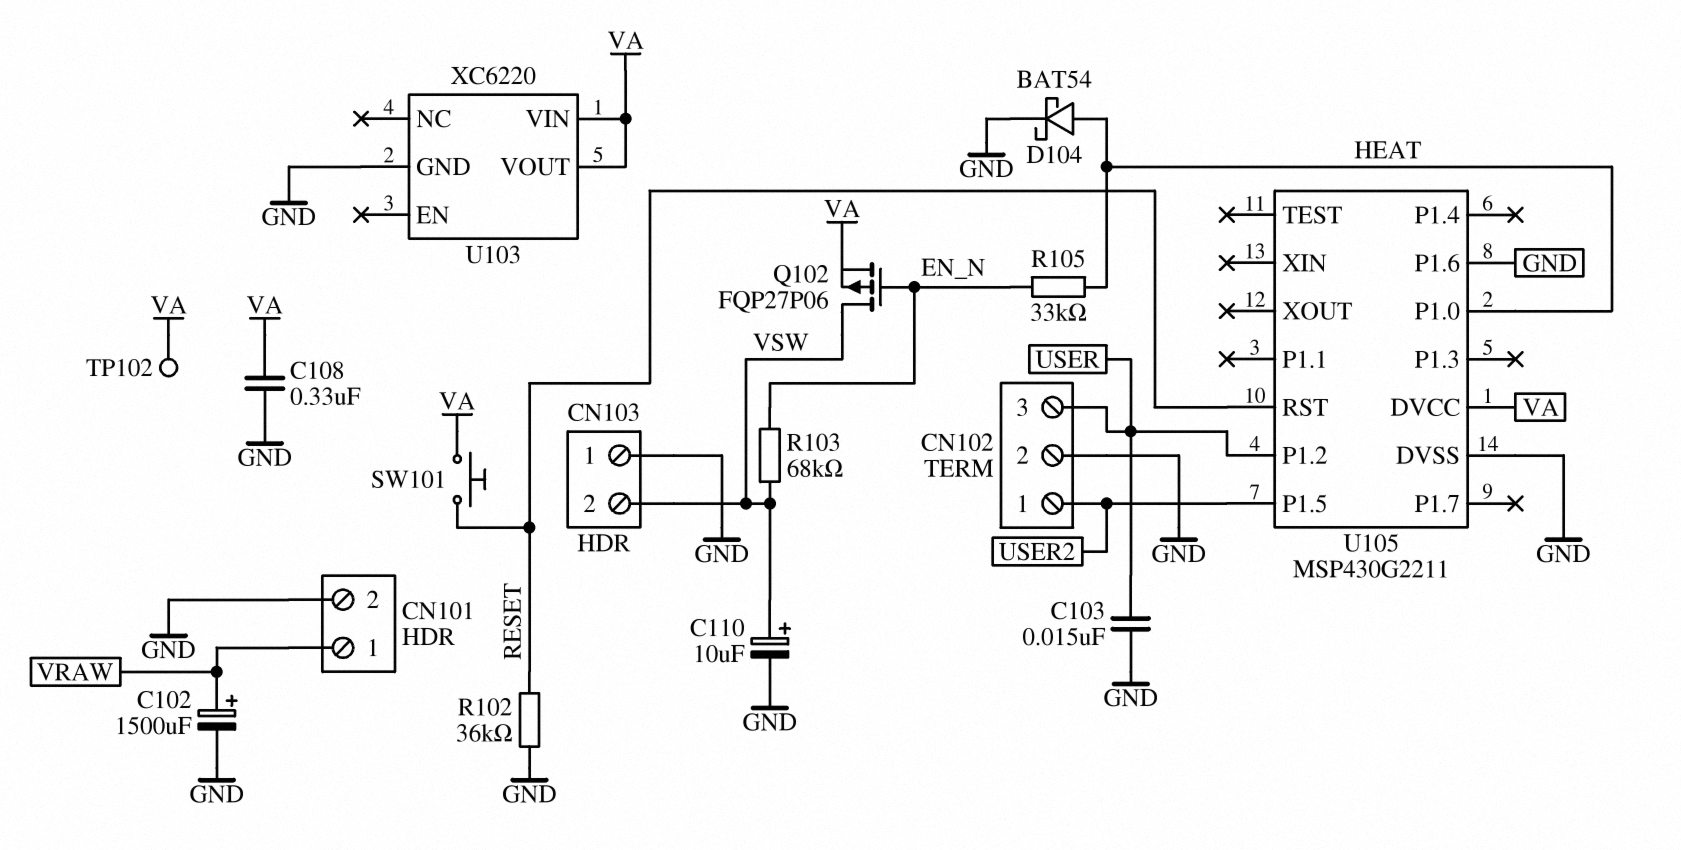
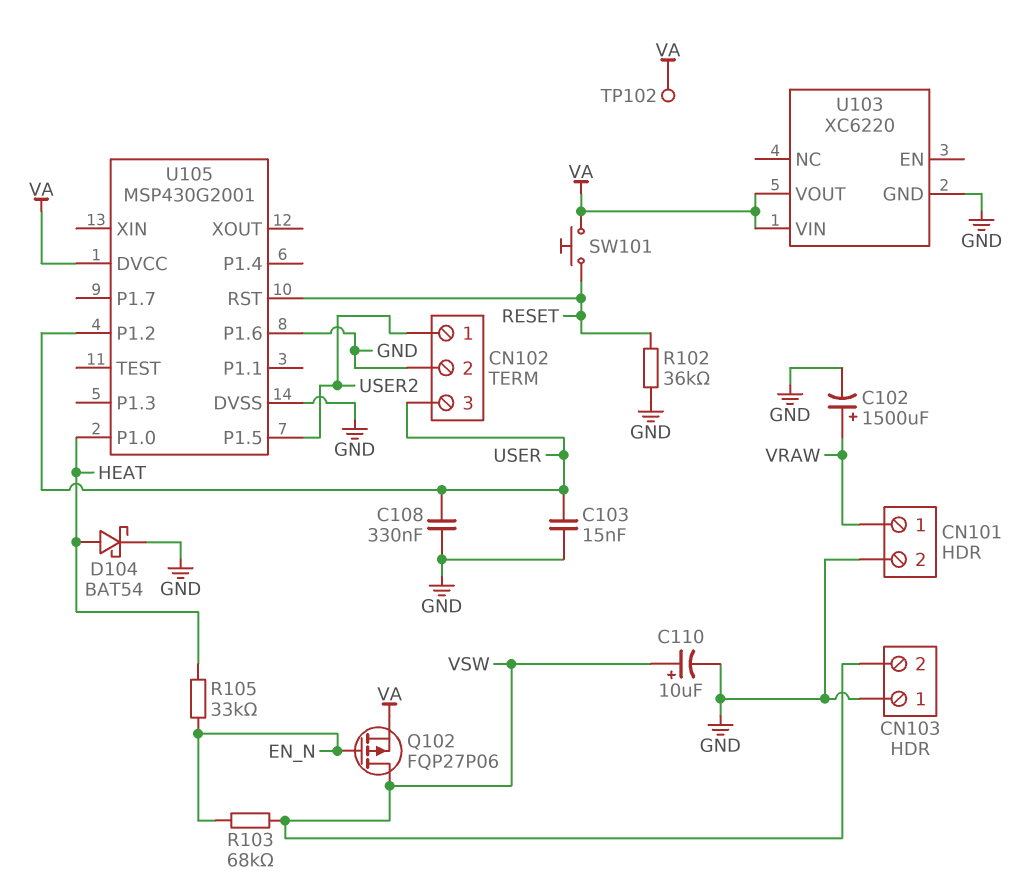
C108: 330nF (GND, VA) -> 330nF (GND, USER)
U105: MSP430G2211 -> MSP430G2001

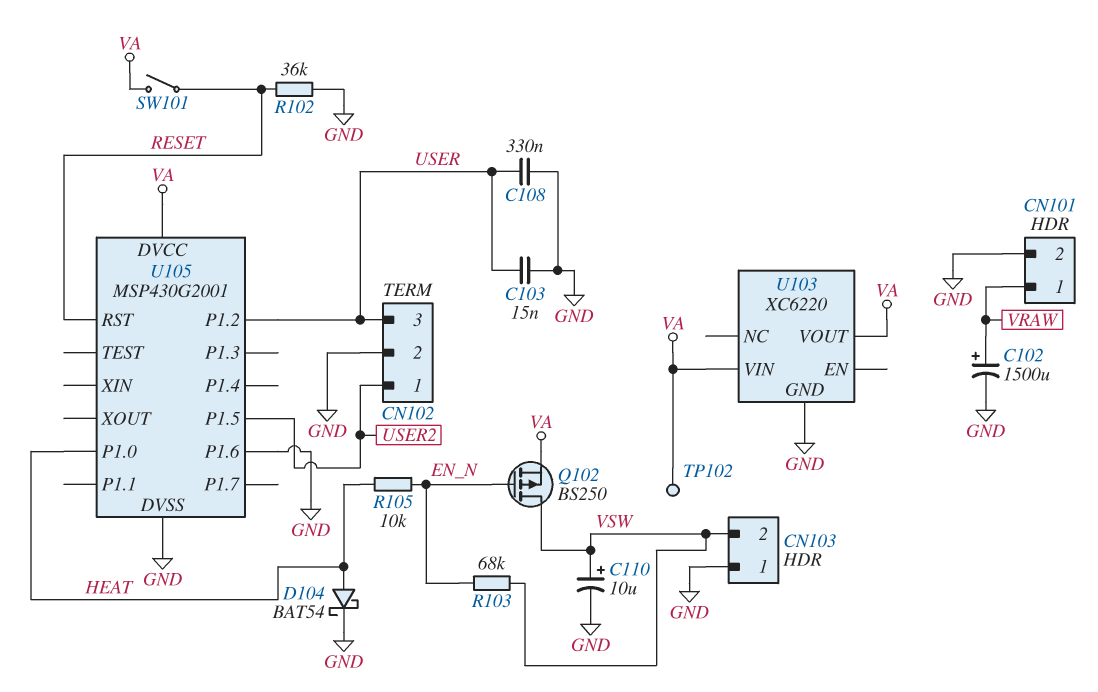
Q102: PMOS FQP27P06 (G EN_N, D VSW, S VA) -> PMOS BS250 (G EN_N, D VSW, S VA)
R105: 33k (EN_N, HEAT) -> 10k (EN_N, HEAT)
SW101: button (RESET, VA) -> switch (RESET, VA)

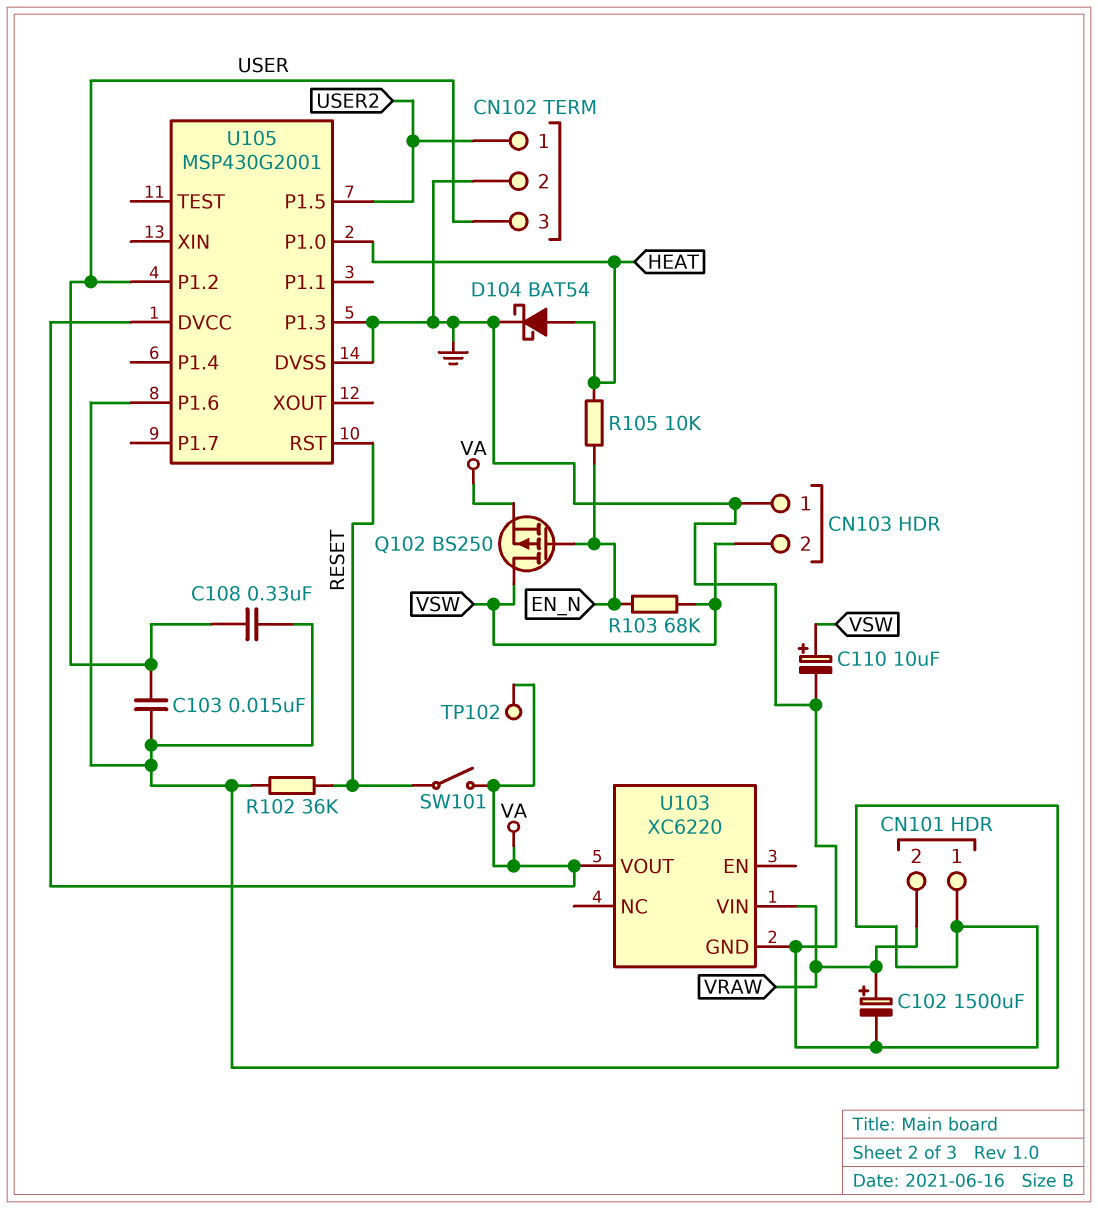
CN101 pin 1: VRAW -> GND
CN101 pin 2: GND -> VRAW
U103 pin VIN: VA -> VRAW
U105 pin P1.3: none -> GND

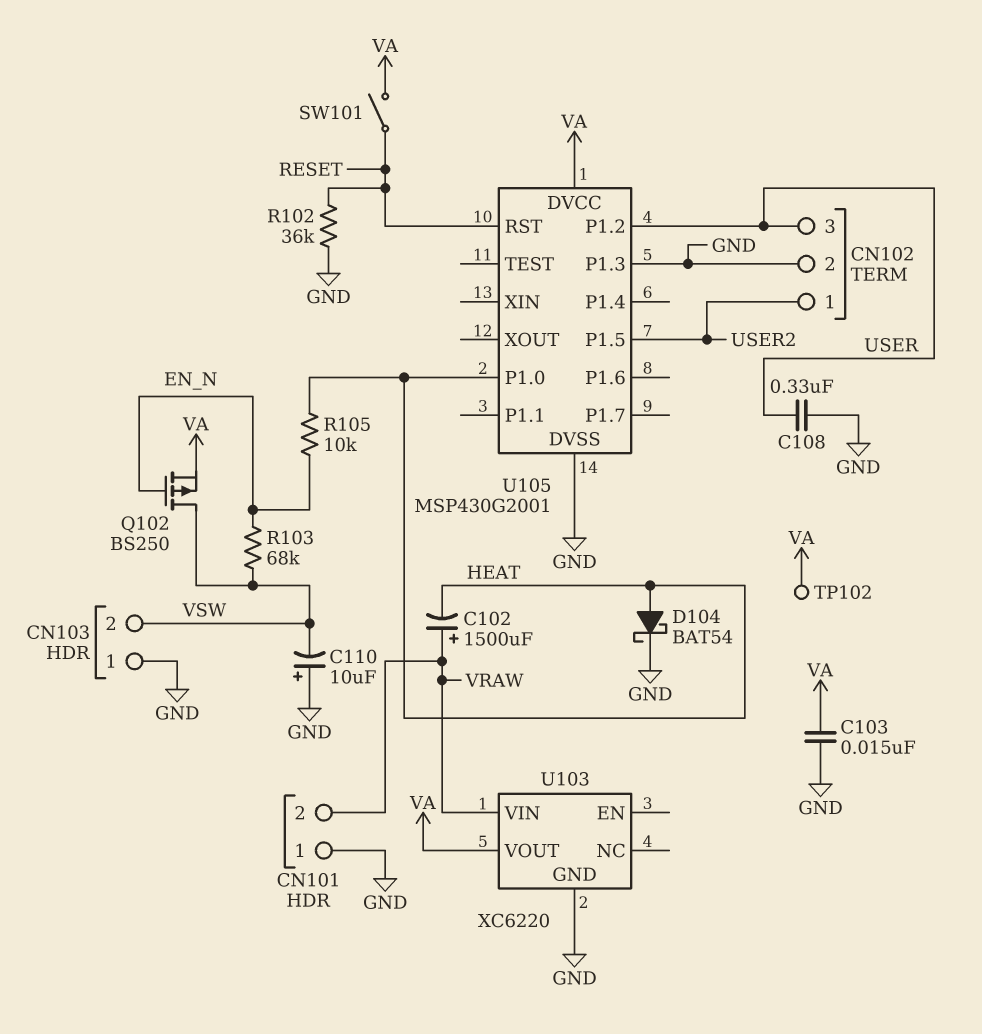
C102: 1500uF (plus VRAW, minus GND) -> 1500uF (plus VRAW, minus HEAT)
C103: 15nF (GND, USER) -> 15nF (GND, VA)
C110: 10uF (plus VSW, minus GND) -> 10uF (plus GND, minus VSW)
U105 pin P1.6: GND -> none

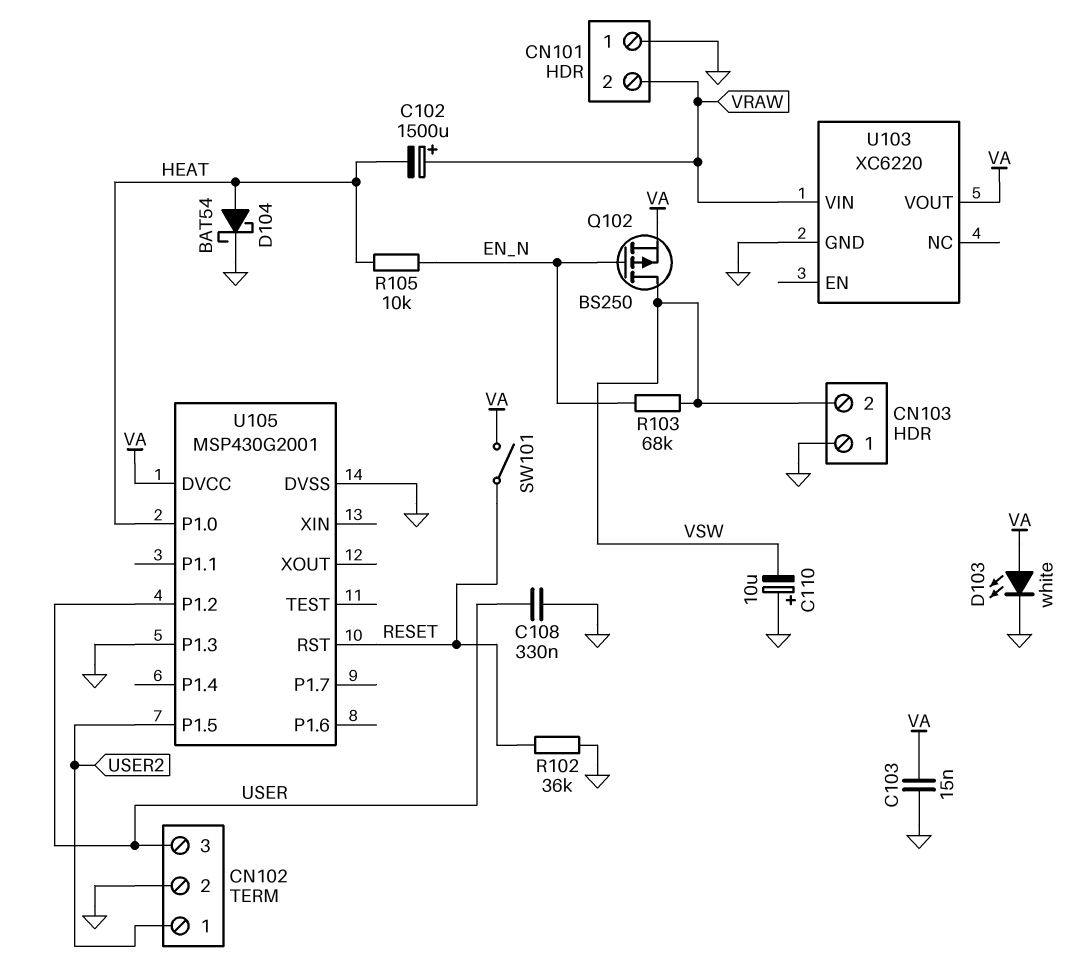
D103: none -> LED white (A VA, K GND)
TP102: test point (VA) -> none

